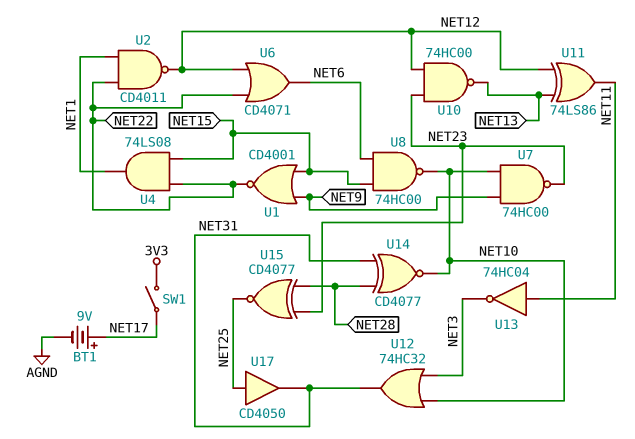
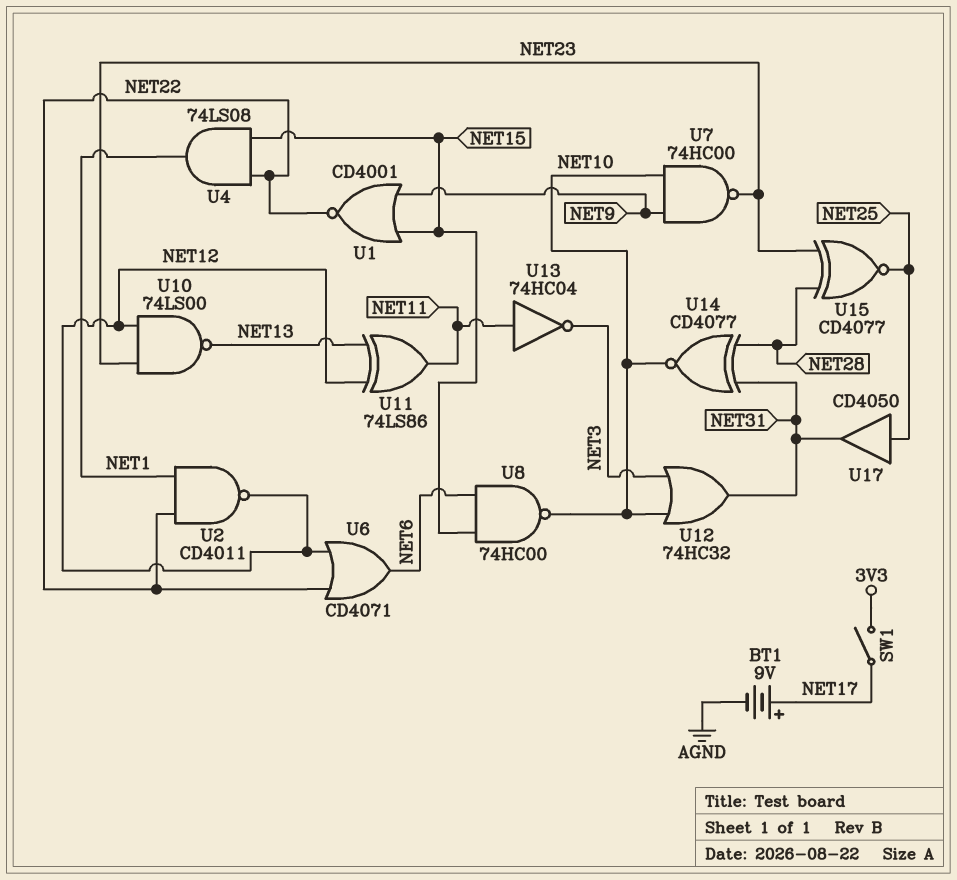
U10: NAND 74HC00 (in NET12, in NET23, out NET13) -> NAND 74LS00 (in NET12, in NET23, out NET13)

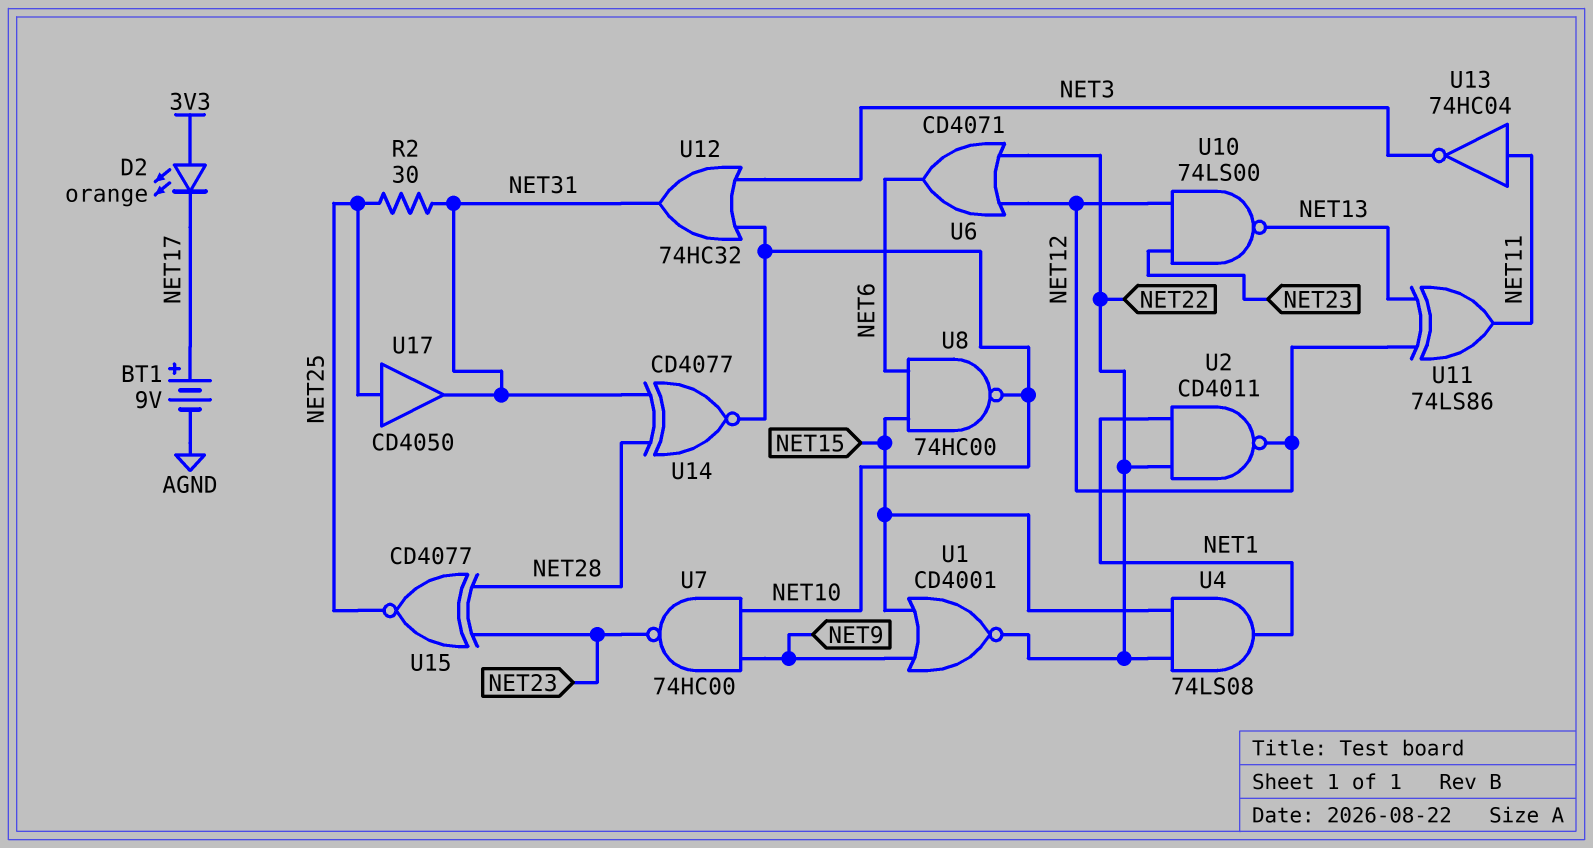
D2: none -> LED orange (A 3V3, K NET17)
R2: none -> 30 (NET25, NET31)
SW1: switch (3V3, NET17) -> none

